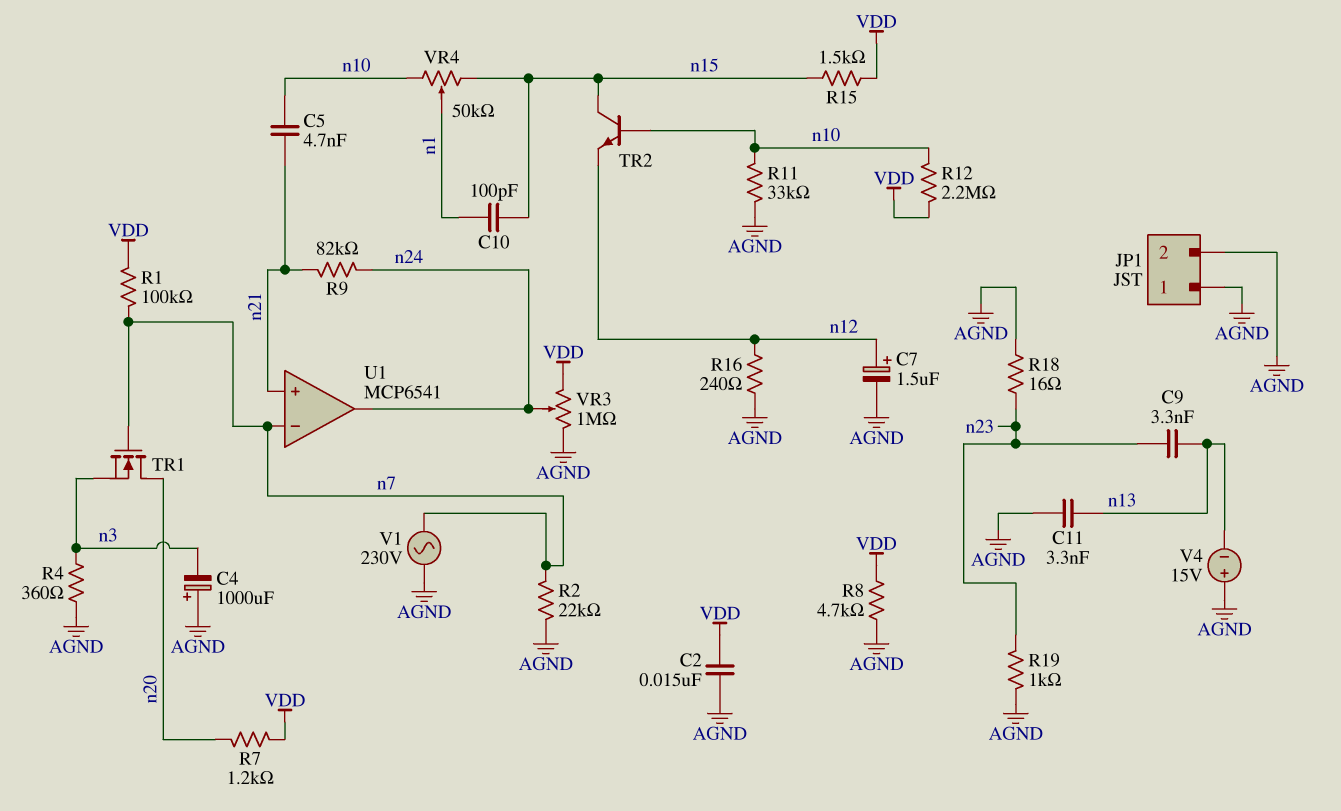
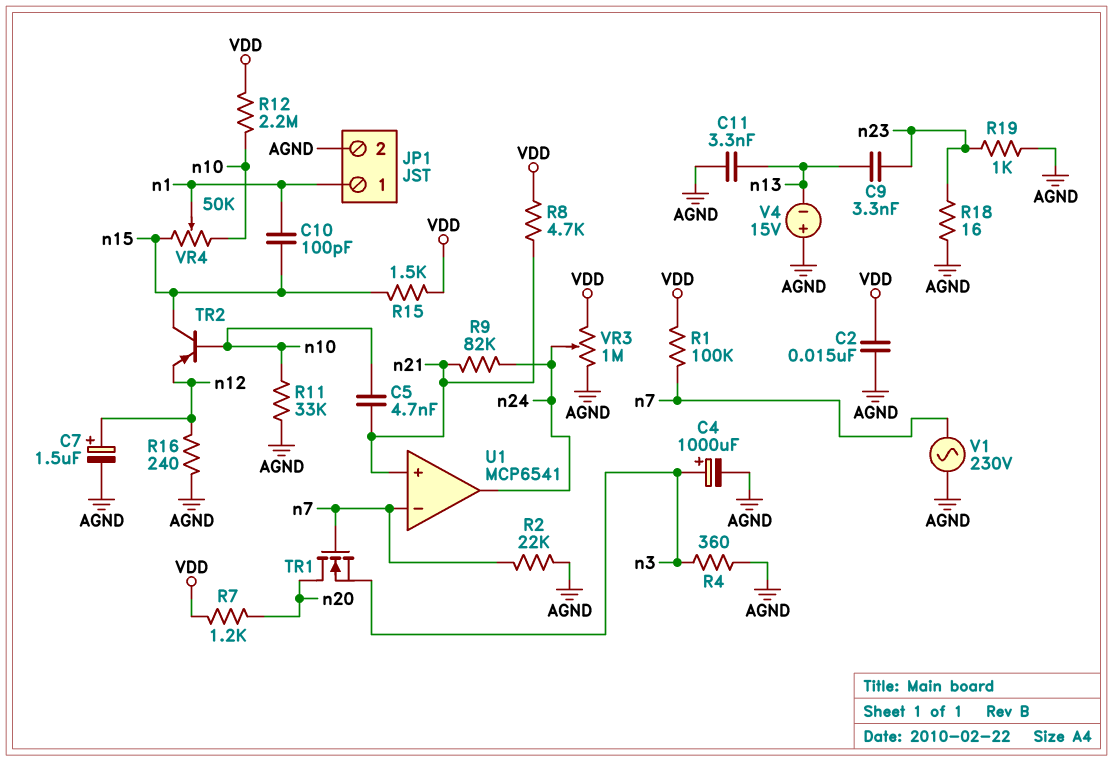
C4: 1000uF (plus AGND, minus n3) -> 1000uF (plus n3, minus AGND)
JP1 pin 1: AGND -> n1
R8: 4.7k (AGND, VDD) -> 4.7k (VDD, n21)
TR2: NPN (B n10, C n15, E n12) -> PNP (B n10, C n15, E n12)

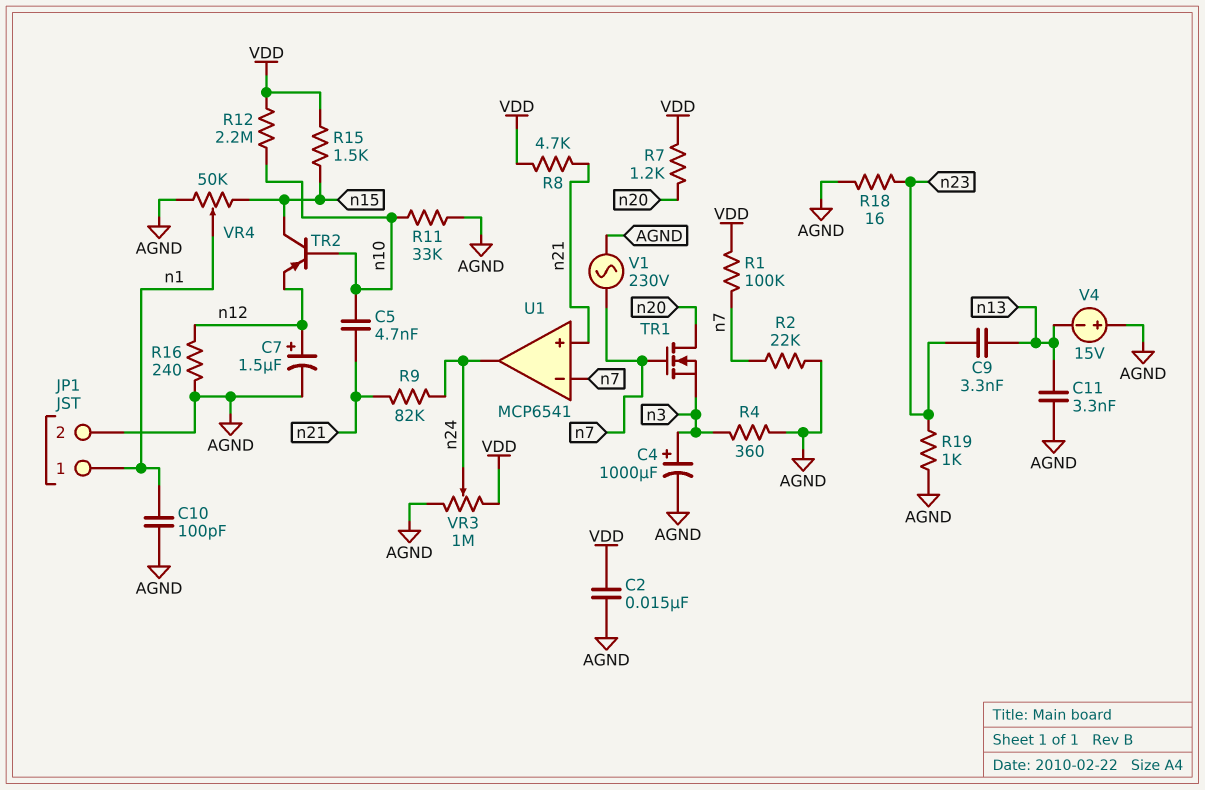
C10: 100pF (n1, n15) -> 100pF (AGND, n1)
VR4: 50k (n10, n15, wiper n1) -> 50k (AGND, n15, wiper n1)

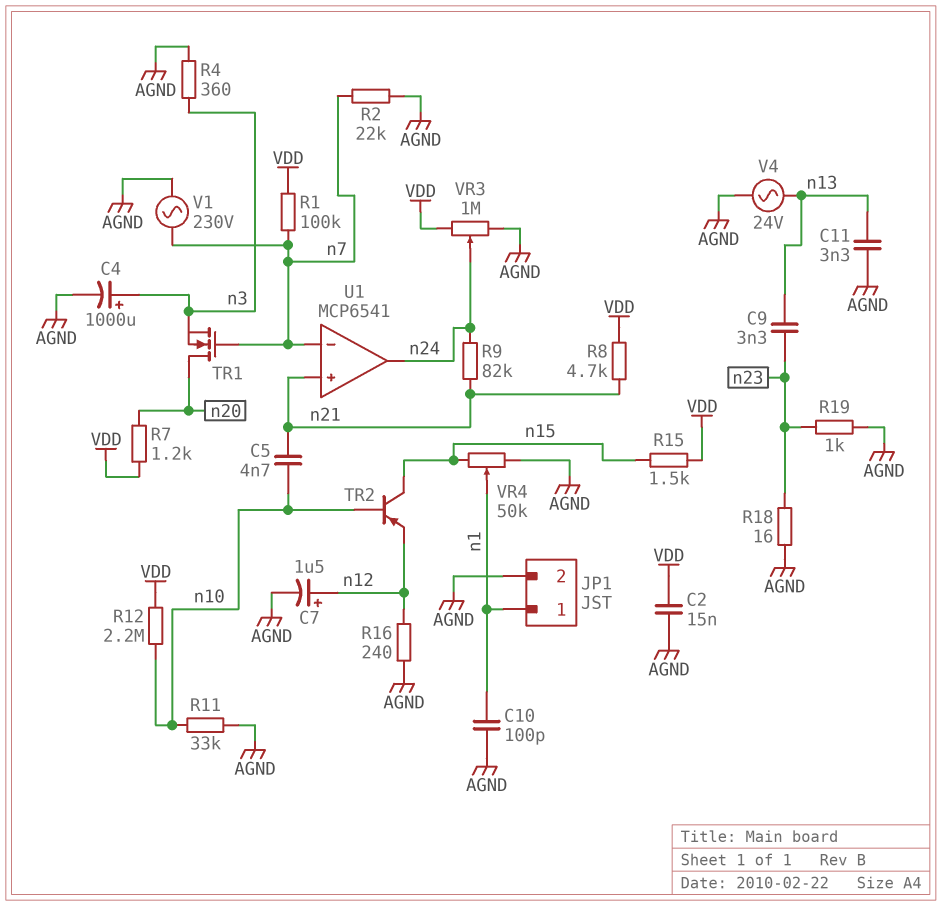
V4: 15V (plus AGND, minus n13) -> AC 24V (AGND, n13)

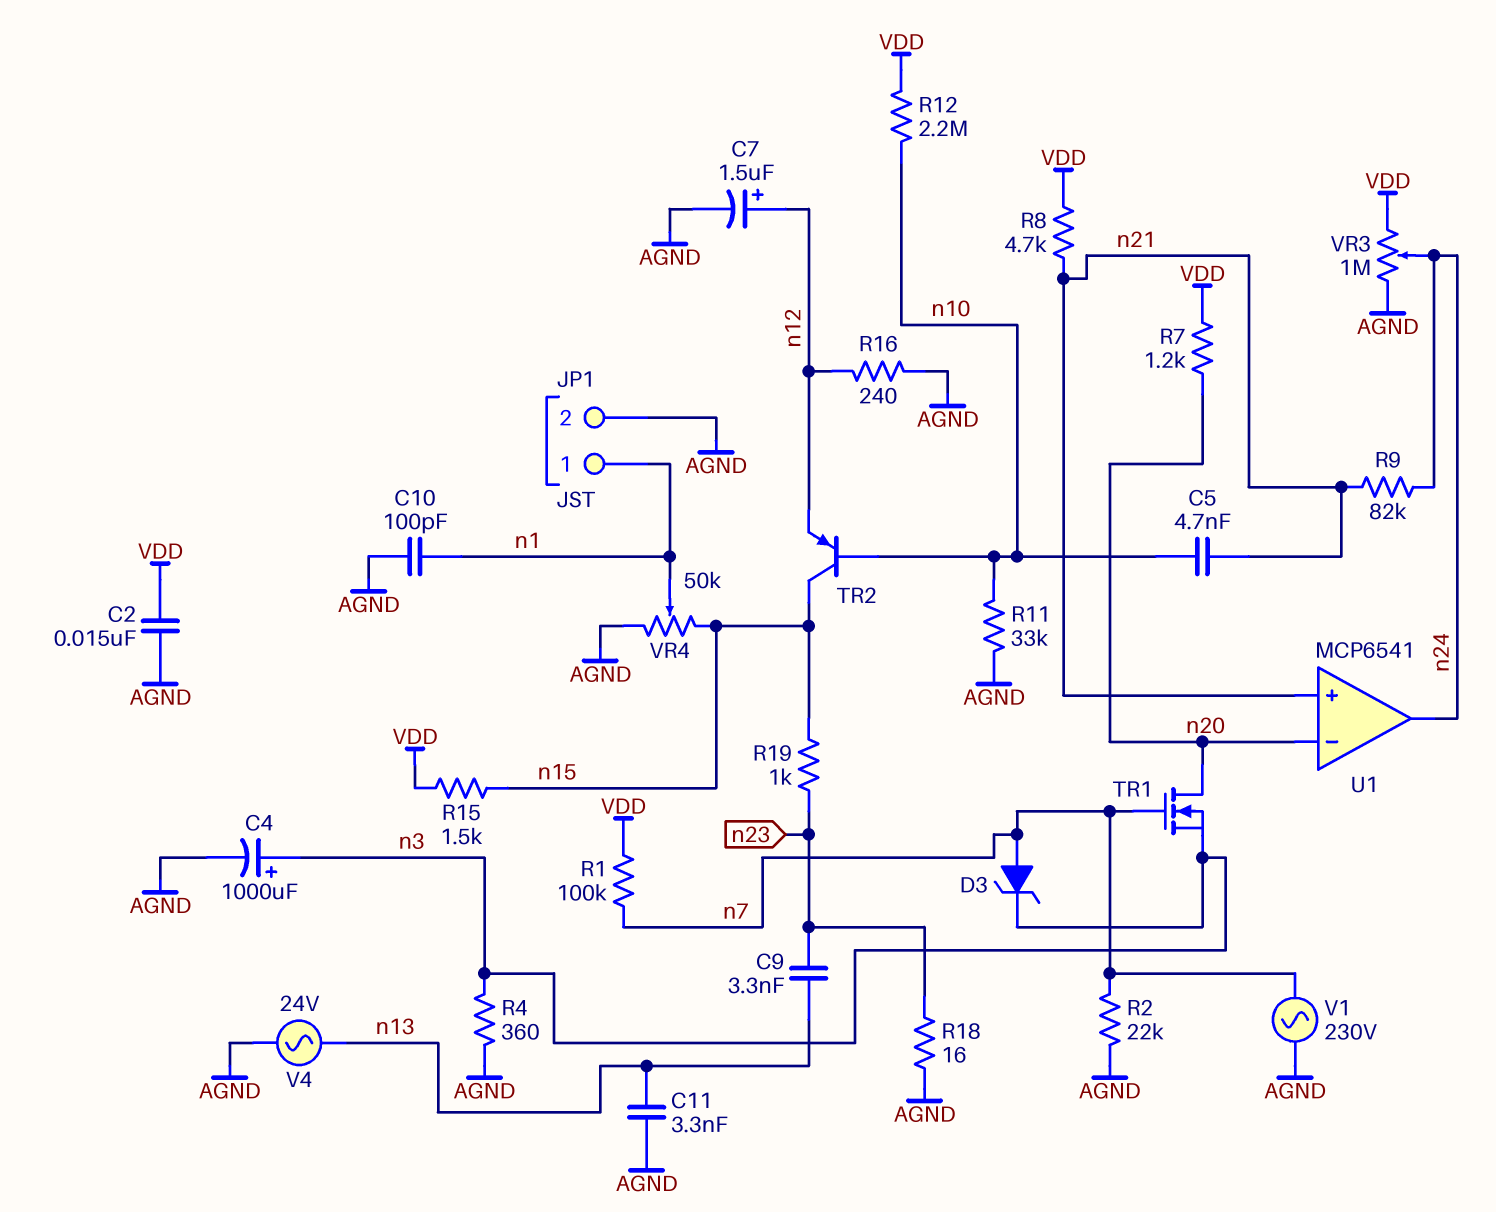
D3: none -> zener (A n7, K n3)
R19: 1k (AGND, n23) -> 1k (n15, n23)
U1 pin in-: n7 -> n20

